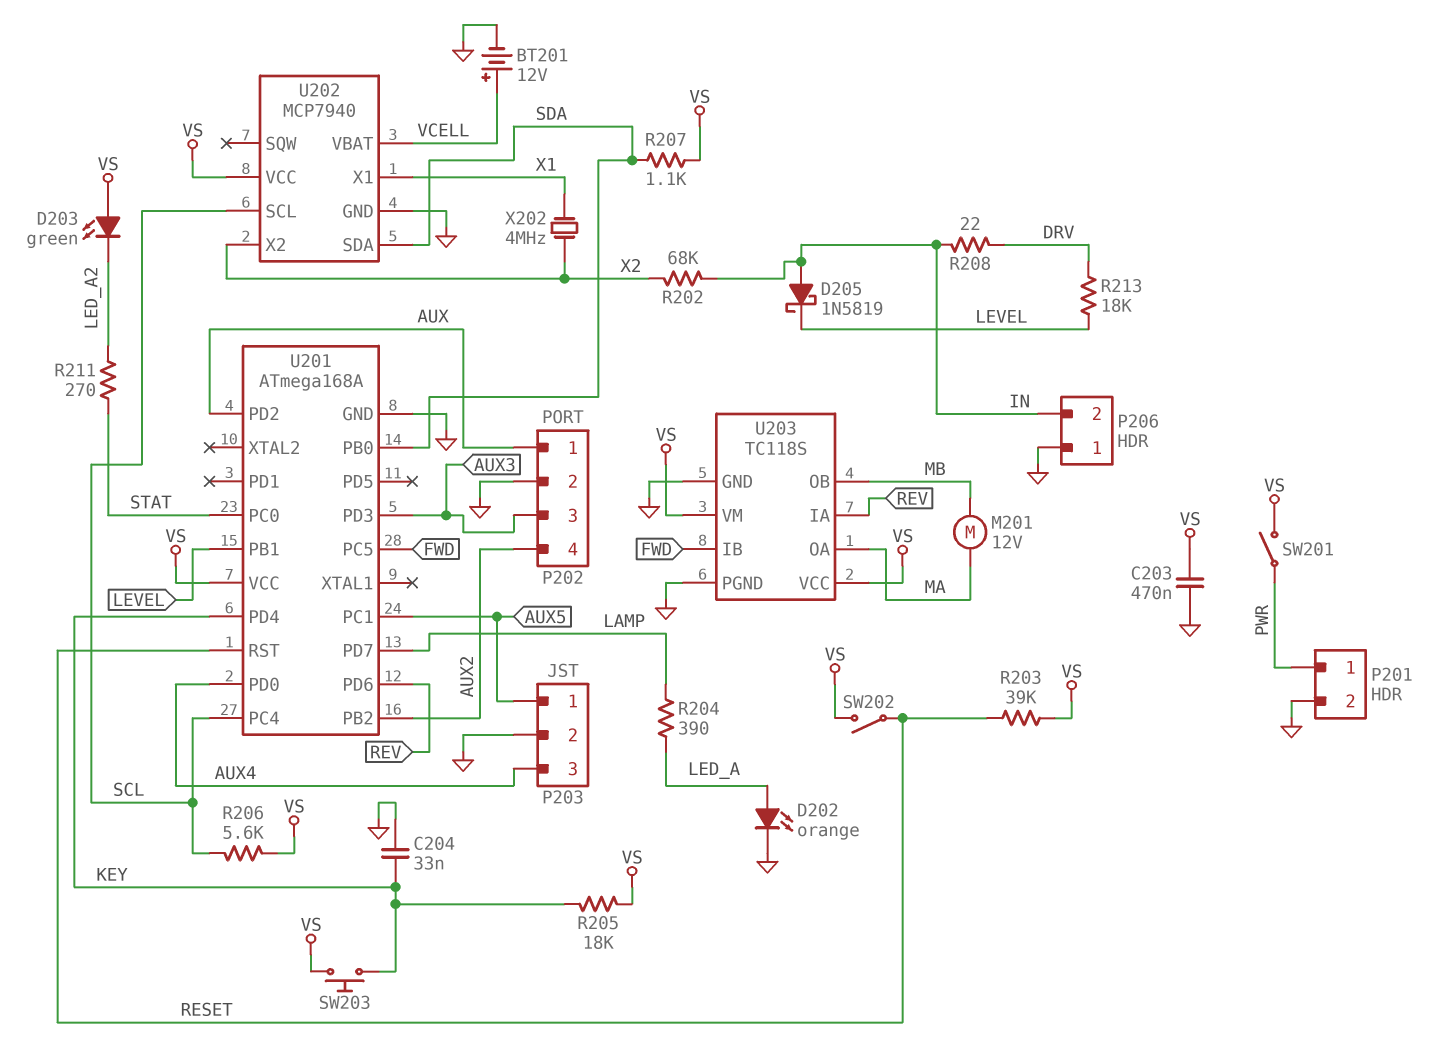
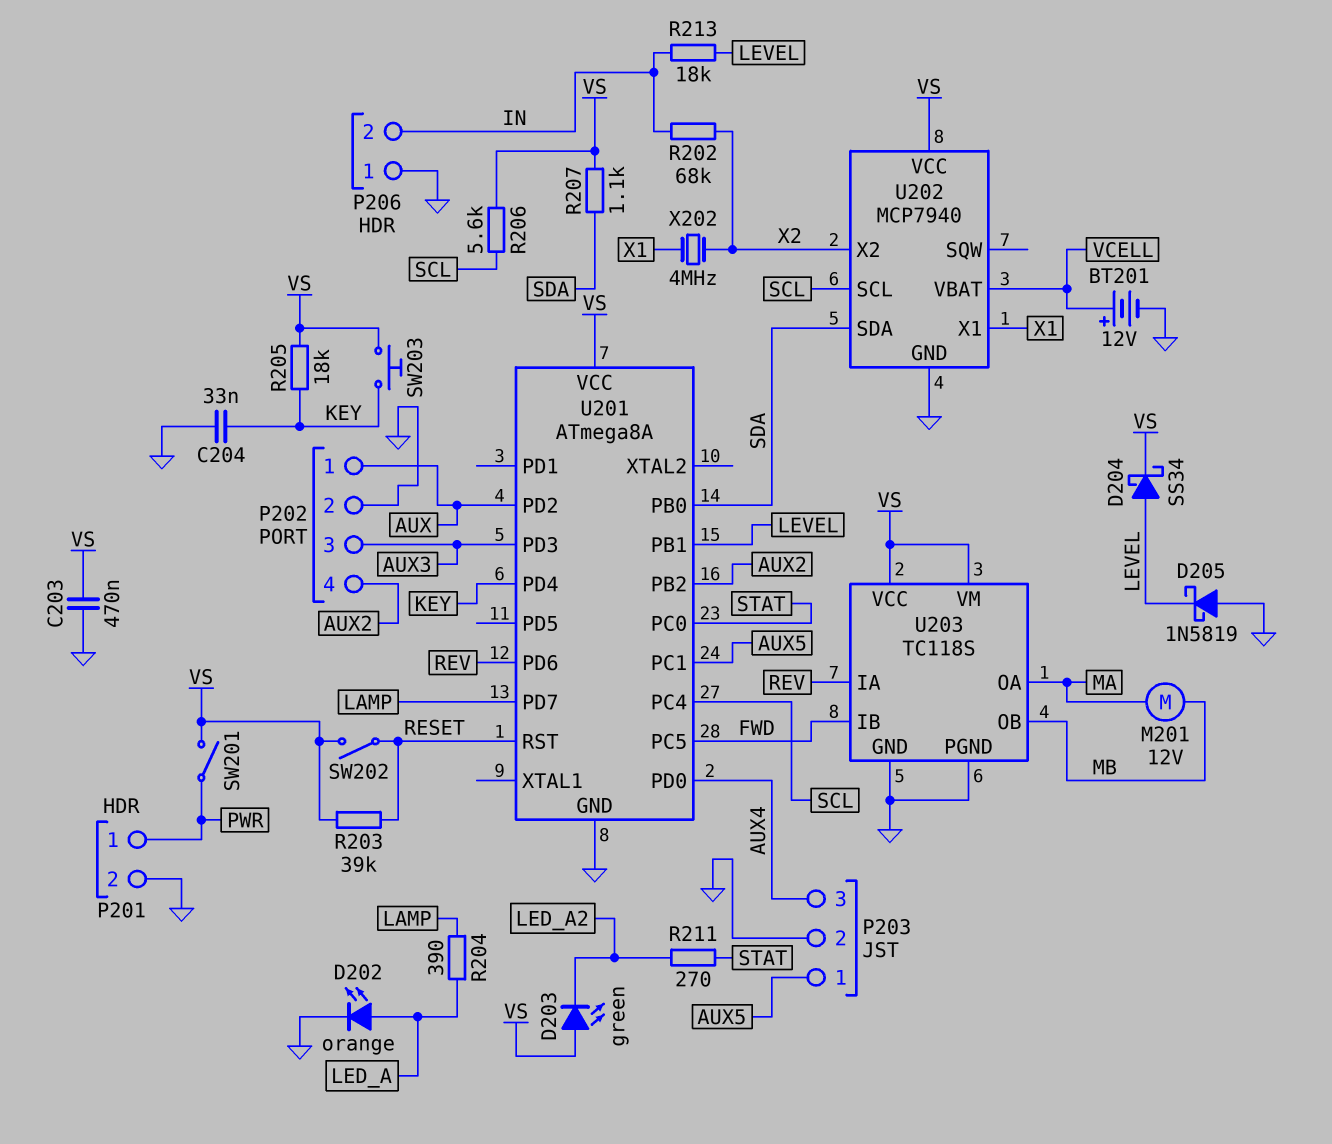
D204: none -> schottky SS34 (A LEVEL, K VS)
D205: schottky 1N5819 (A IN, K LEVEL) -> schottky 1N5819 (A GND, K LEVEL)
R208: 22 (DRV, IN) -> none
R213: 18k (DRV, LEVEL) -> 18k (IN, LEVEL)
U201: ATmega168A -> ATmega8A

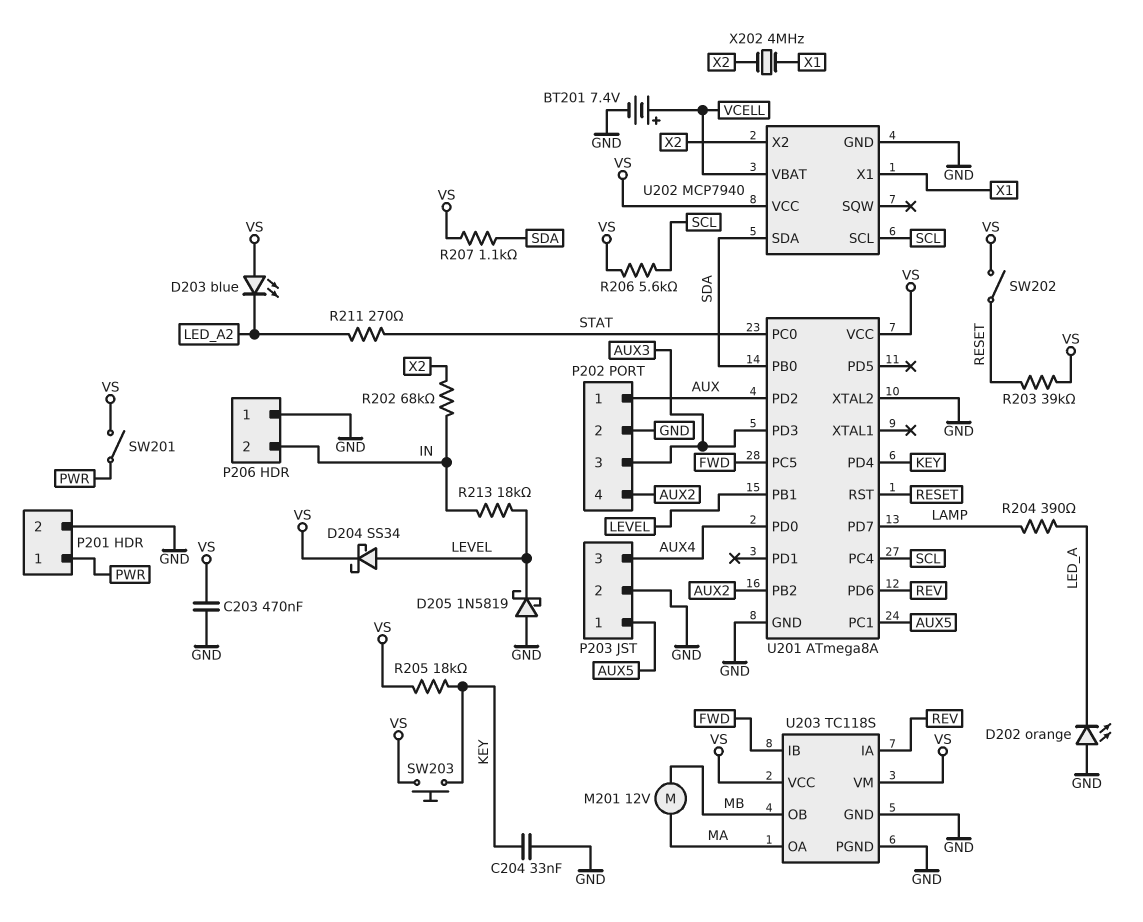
BT201: 12V (plus VCELL, minus GND) -> 7.4V (plus VCELL, minus GND)
D202: LED orange (A LED_A, K GND) -> LED orange (A GND, K LED_A)
D203: LED green (A VS, K LED_A2) -> LED blue (A VS, K LED_A2)
U201 pin XTAL2: none -> GND

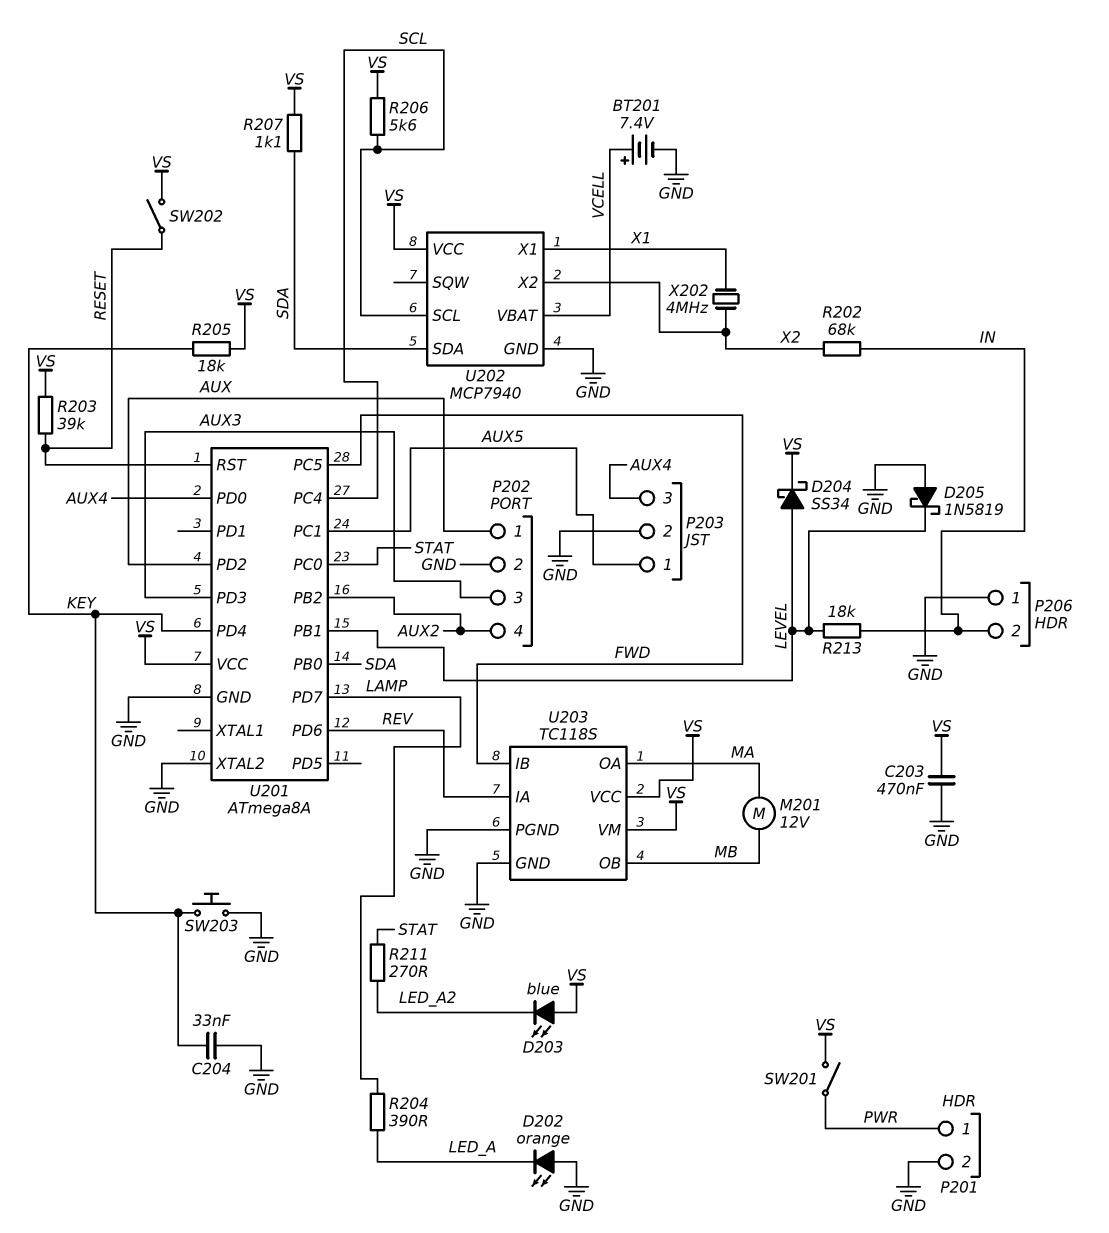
SW203: button (KEY, VS) -> button (GND, KEY)

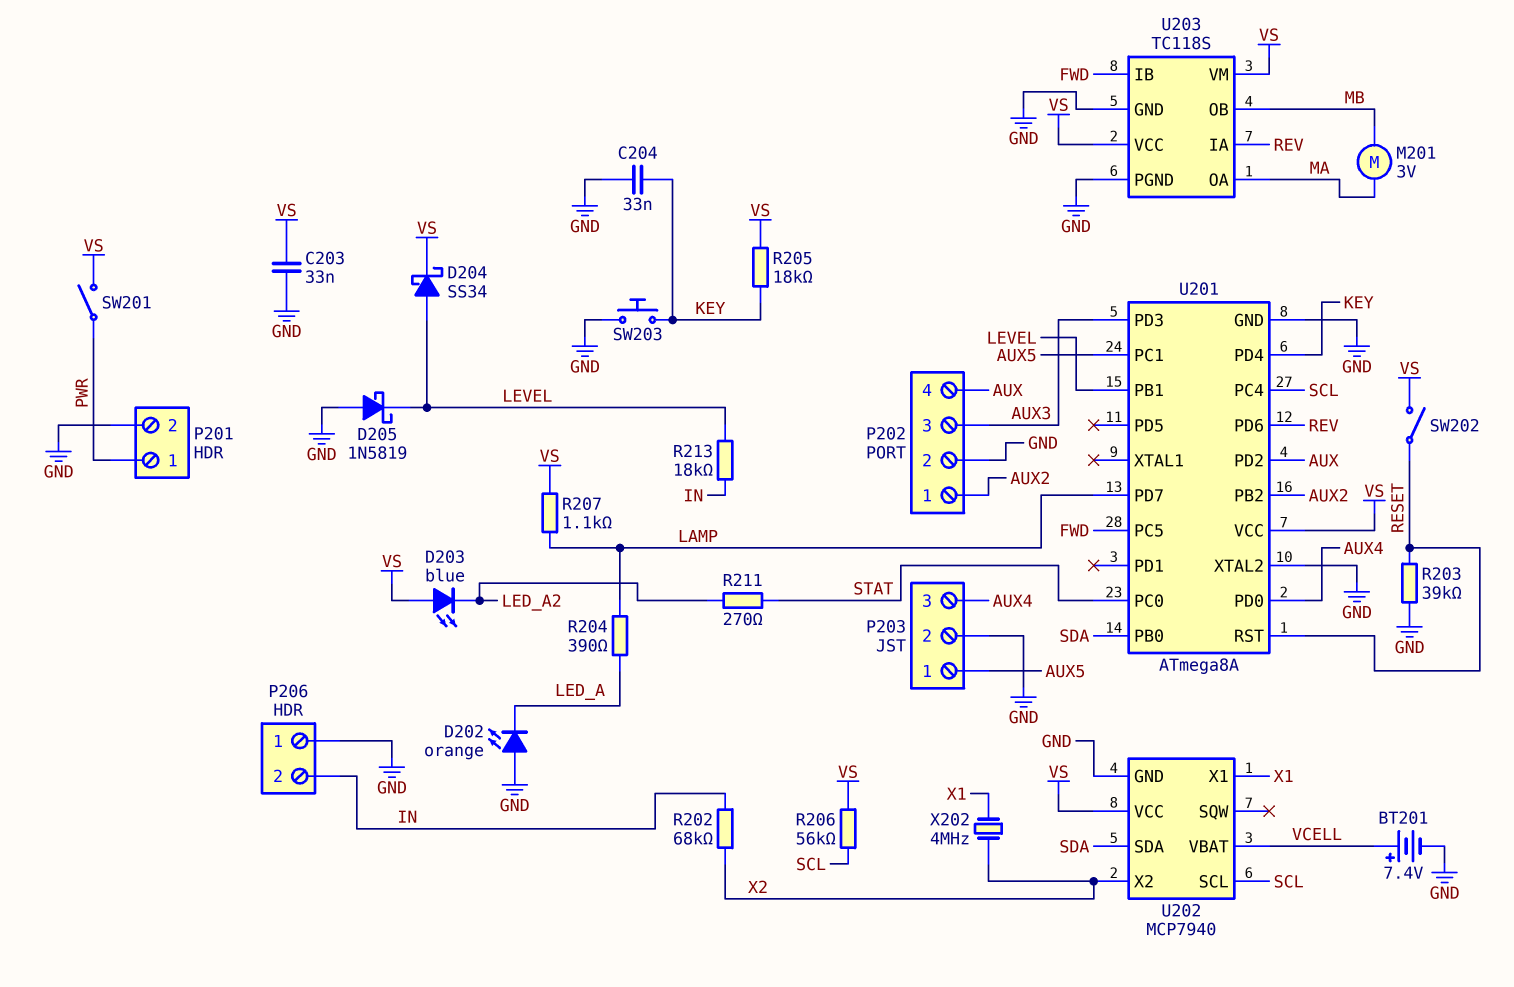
C203: 470nF (GND, VS) -> 33nF (GND, VS)
M201: motor 12V (MA, MB) -> motor 3V (MA, MB)
P202 pin 1: AUX -> AUX2
P202 pin 4: AUX2 -> AUX
R203: 39k (RESET, VS) -> 39k (GND, RESET)
R206: 5.6k (SCL, VS) -> 56k (SCL, VS)
R207: 1.1k (SDA, VS) -> 1.1k (LAMP, VS)

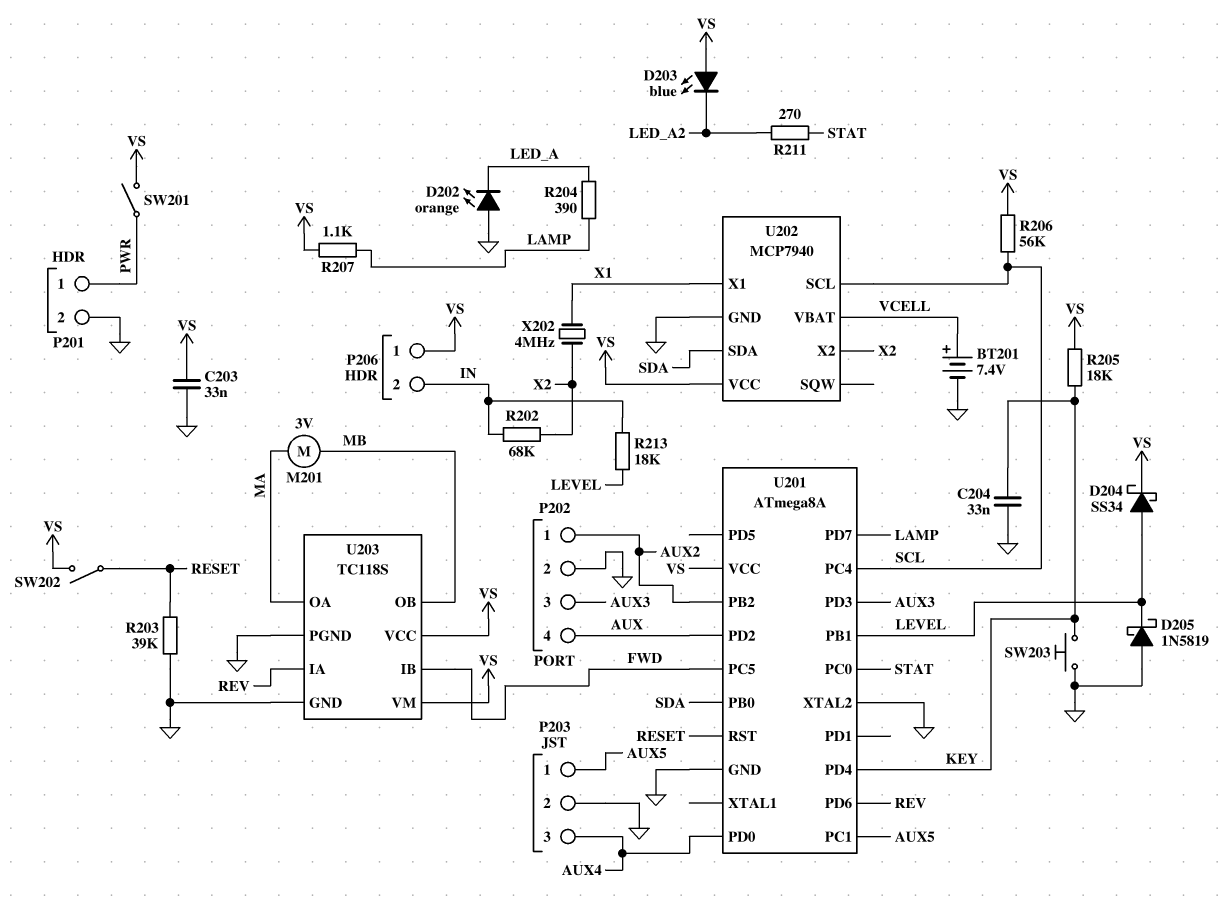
P206 pin 1: GND -> VS

